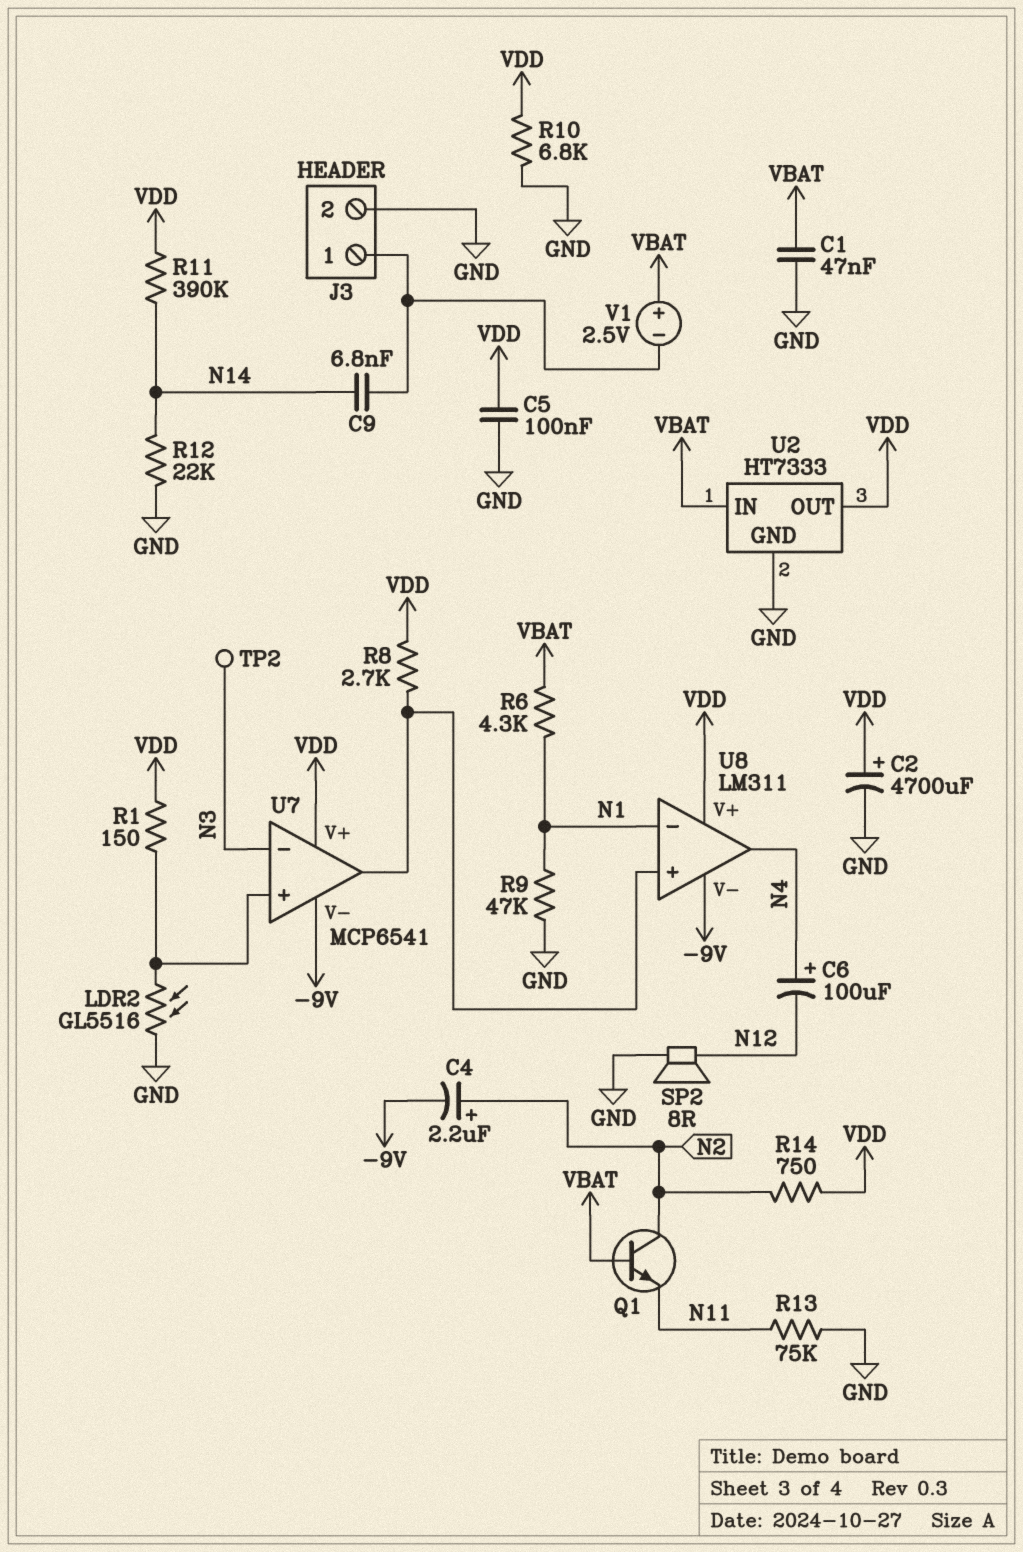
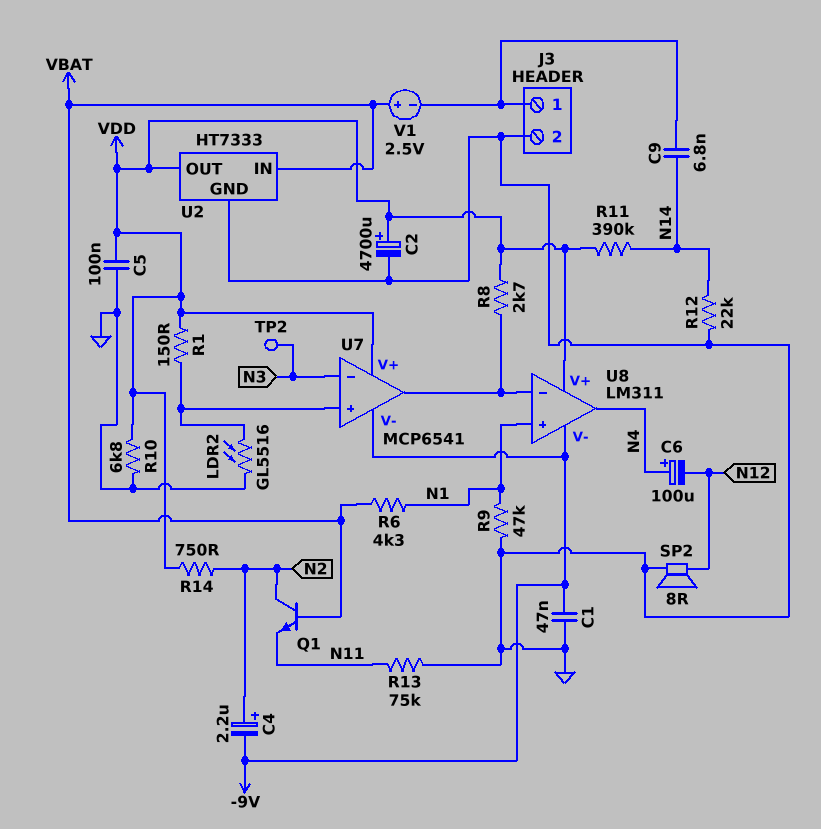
C1: 47nF (GND, VBAT) -> 47nF (-9V, GND)
U8 pin in+: U7/out -> N1
U8 pin in-: N1 -> U7/out

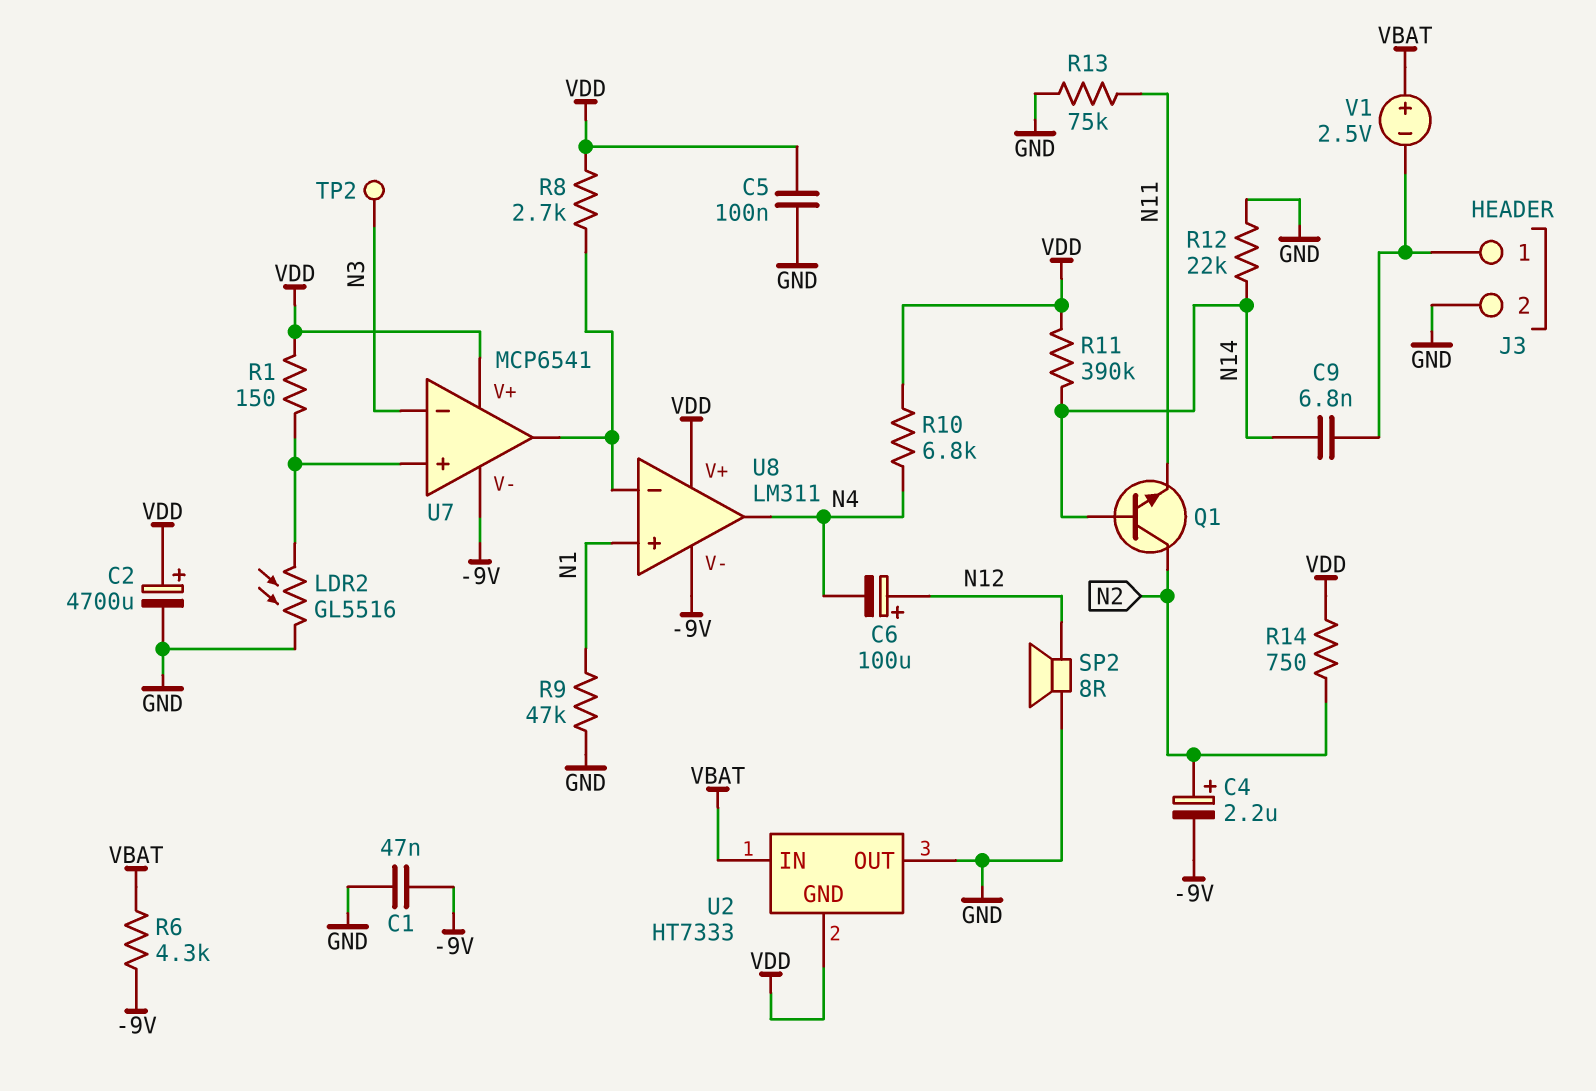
C6: 100uF (plus N4, minus N12) -> 100uF (plus N12, minus N4)
Q1: NPN (B VBAT, C N2, E N11) -> NPN (B N14, C N2, E N11)
R6: 4.3k (N1, VBAT) -> 4.3k (-9V, VBAT)
R10: 6.8k (GND, VDD) -> 6.8k (N4, VDD)
U2 pin GND: GND -> VDD
U2 pin OUT: VDD -> GND

